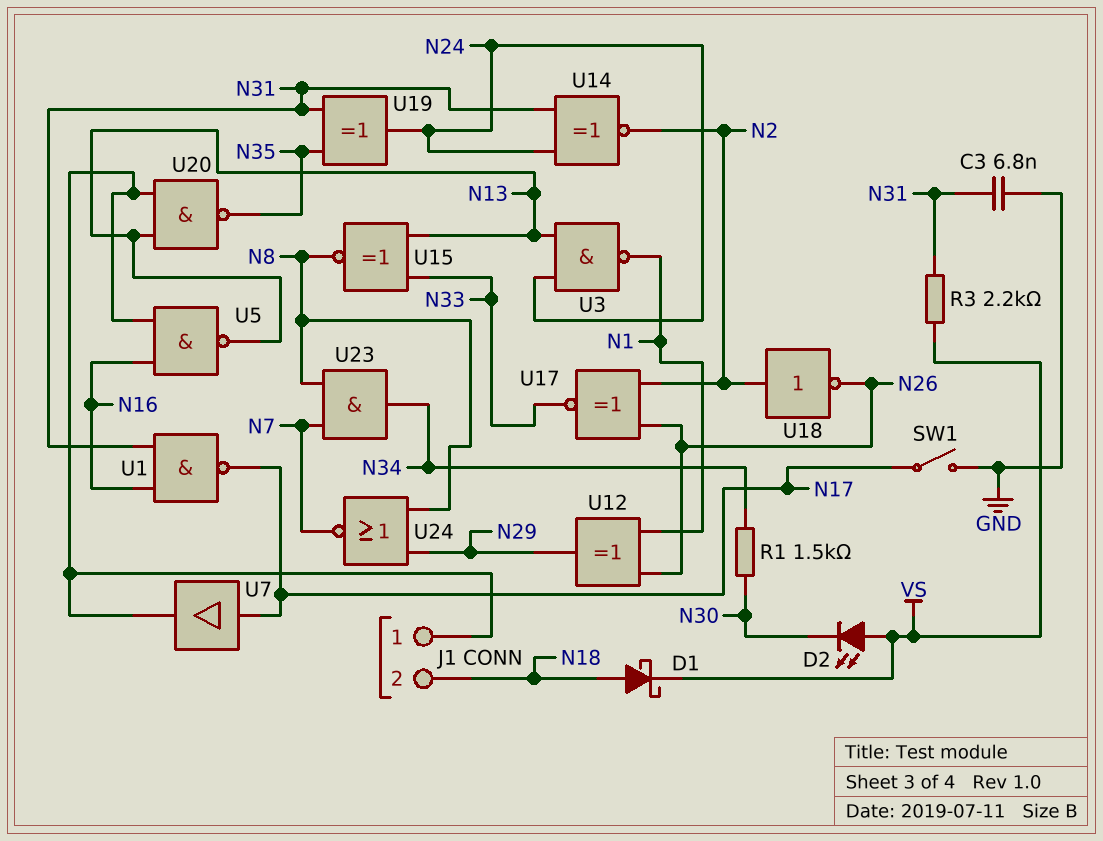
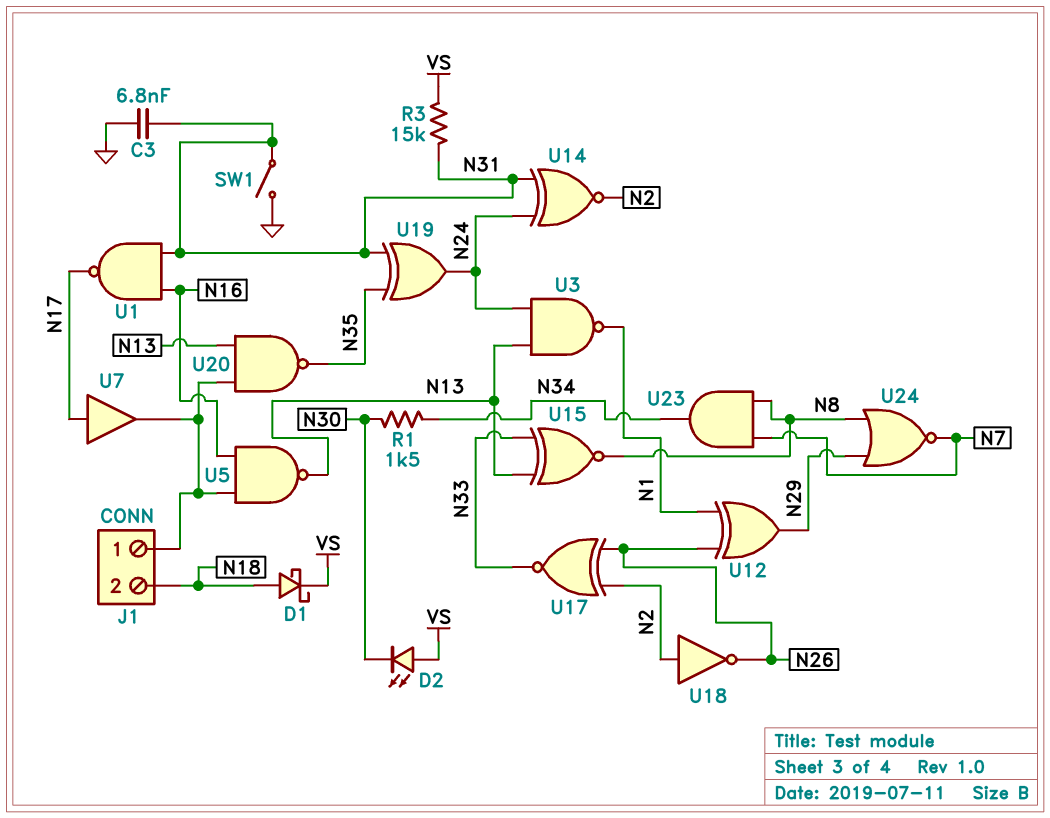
R3: 2.2k (N31, VS) -> 15k (N31, VS)
SW1: switch (GND, N17) -> switch (GND, N31)

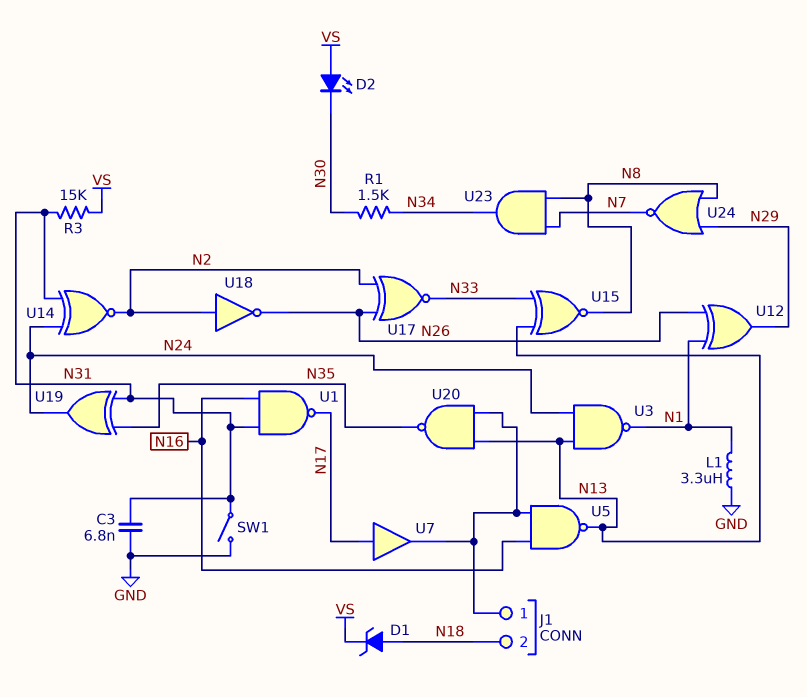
D1: schottky (A N18, K VS) -> zener (A N18, K VS)
L1: none -> 3.3uH (GND, N1)

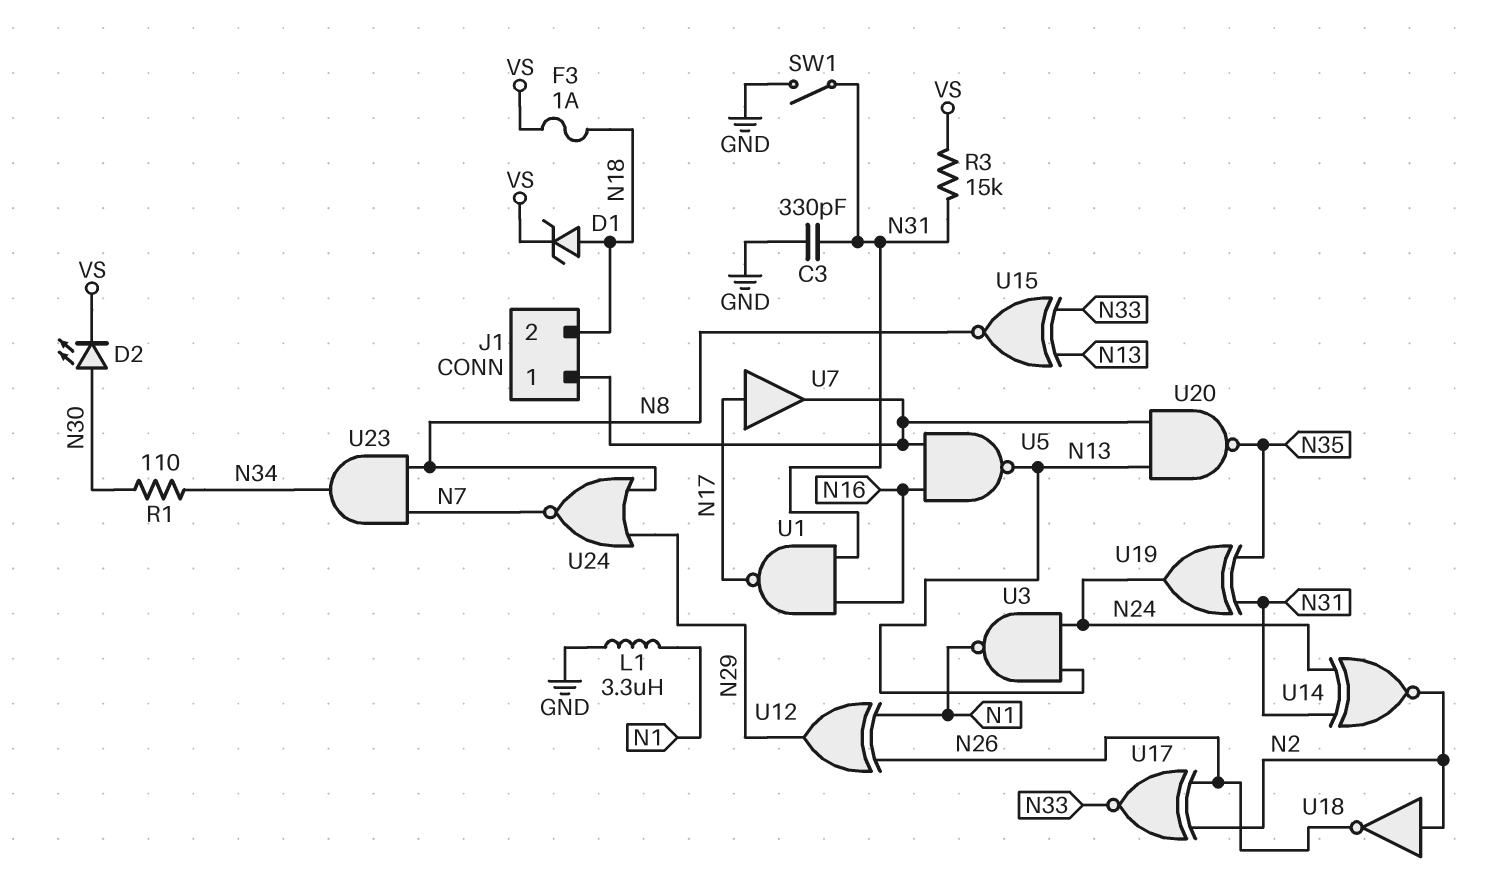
C3: 6.8nF (GND, N31) -> 330pF (GND, N31)
D2: LED (A VS, K N30) -> LED (A N30, K VS)
F3: none -> 1A (N18, VS)
R1: 1.5k (N30, N34) -> 110 (N30, N34)

